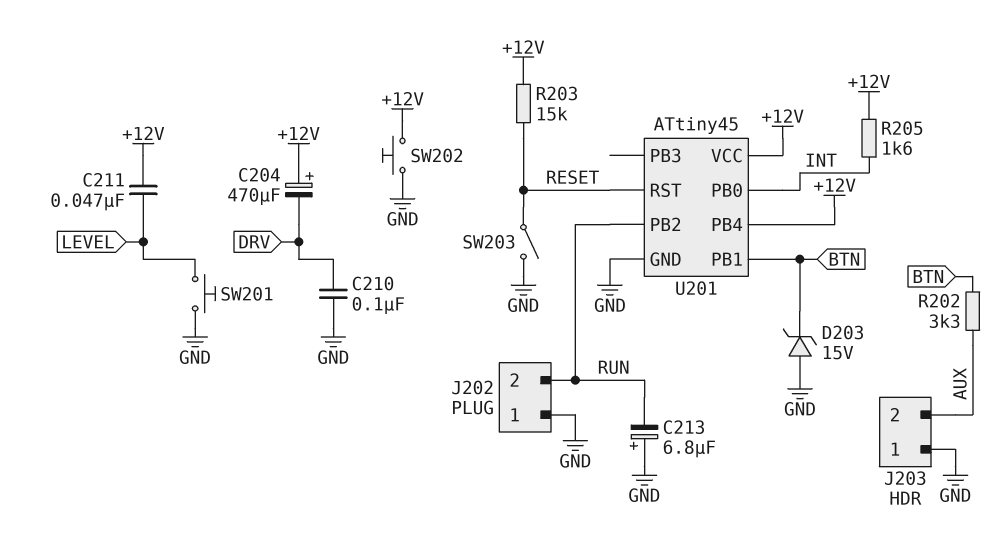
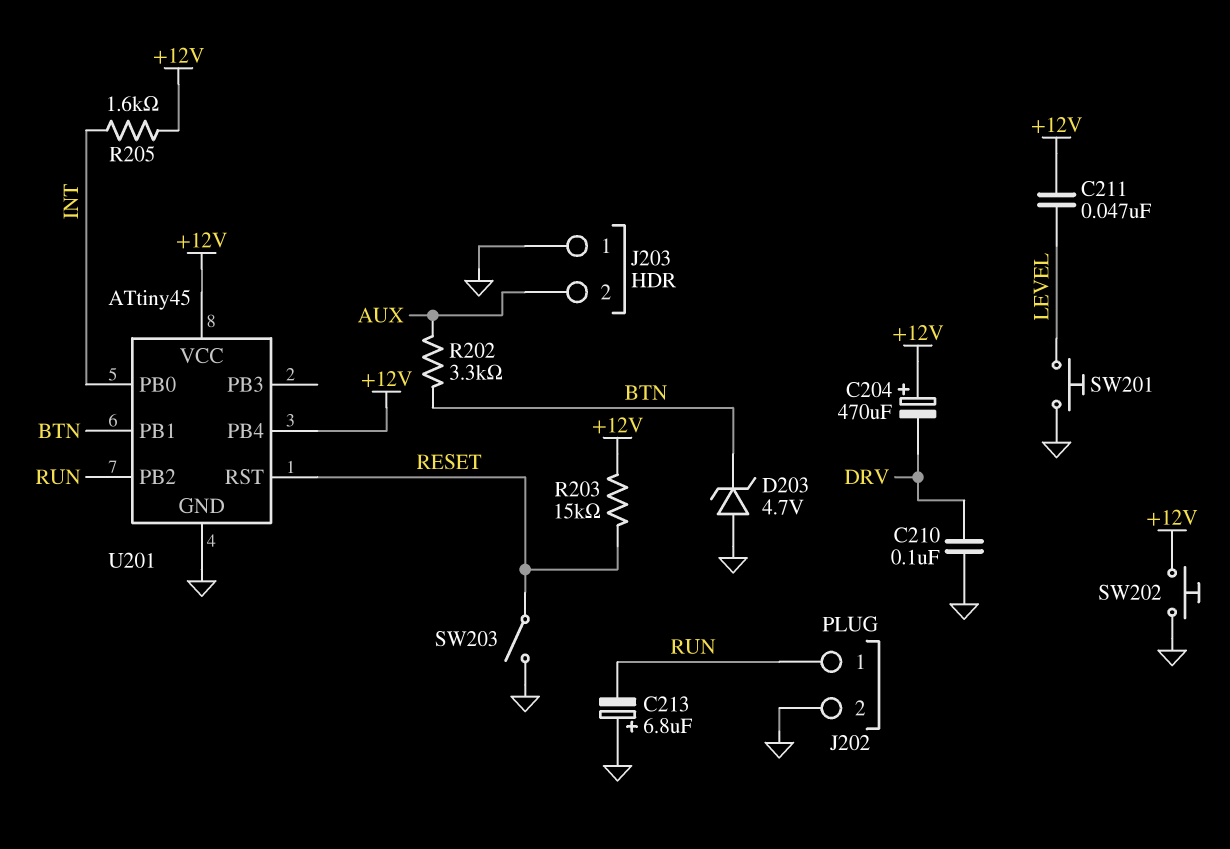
D203: zener 15V (A GND, K BTN) -> zener 4.7V (A GND, K BTN)
J202 pin 1: GND -> RUN
J202 pin 2: RUN -> GND

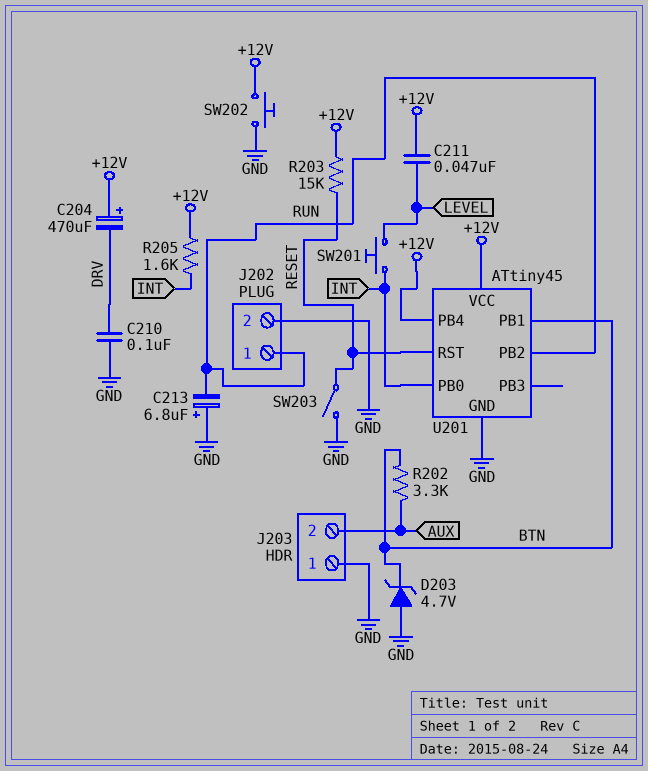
SW201: button (GND, LEVEL) -> button (INT, LEVEL)

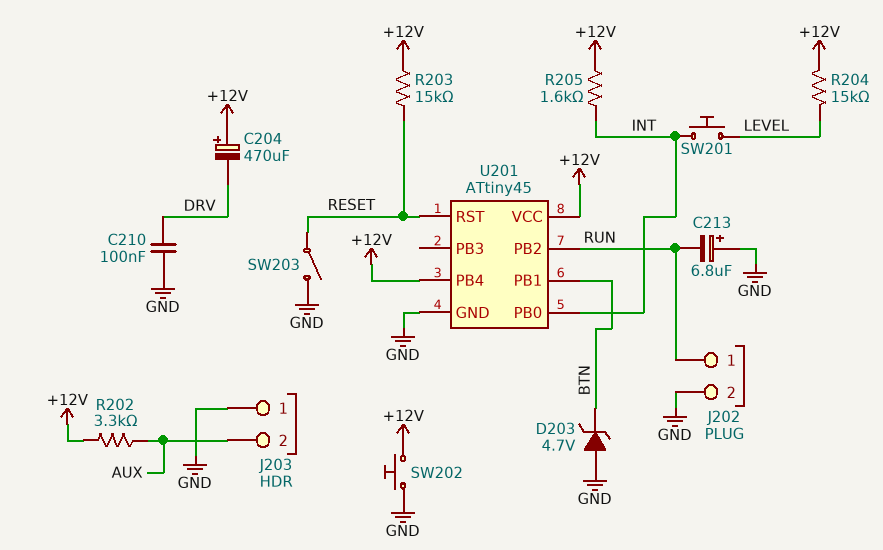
C211: 47nF (+12V, LEVEL) -> none
R202: 3.3k (AUX, BTN) -> 3.3k (+12V, AUX)
R204: none -> 15k (+12V, LEVEL)

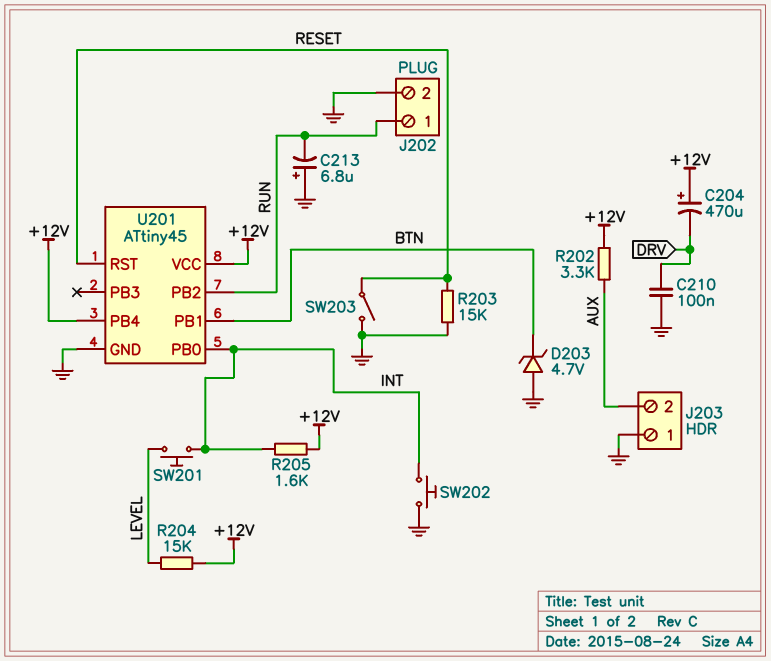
R203: 15k (+12V, RESET) -> 15k (GND, RESET)
SW202: button (+12V, GND) -> button (GND, INT)

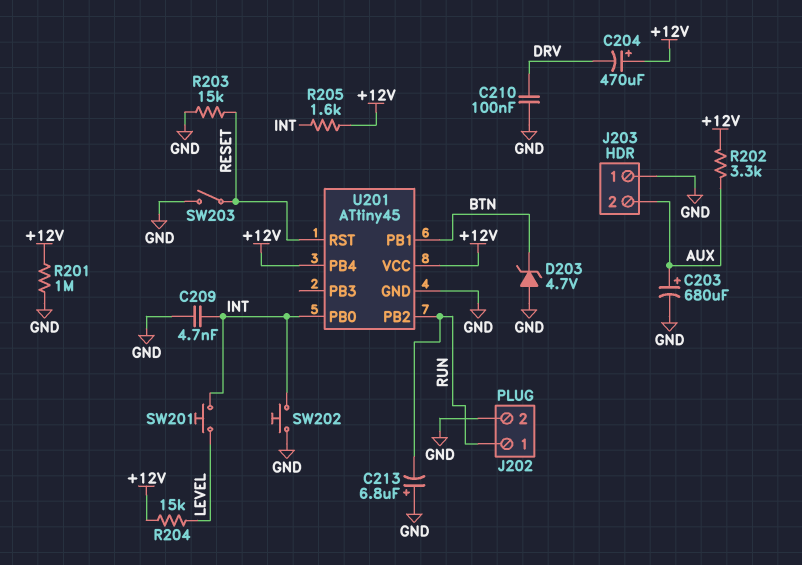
C203: none -> 680uF (plus AUX, minus GND)
C209: none -> 4.7nF (GND, INT)
R201: none -> 1M (+12V, GND)

